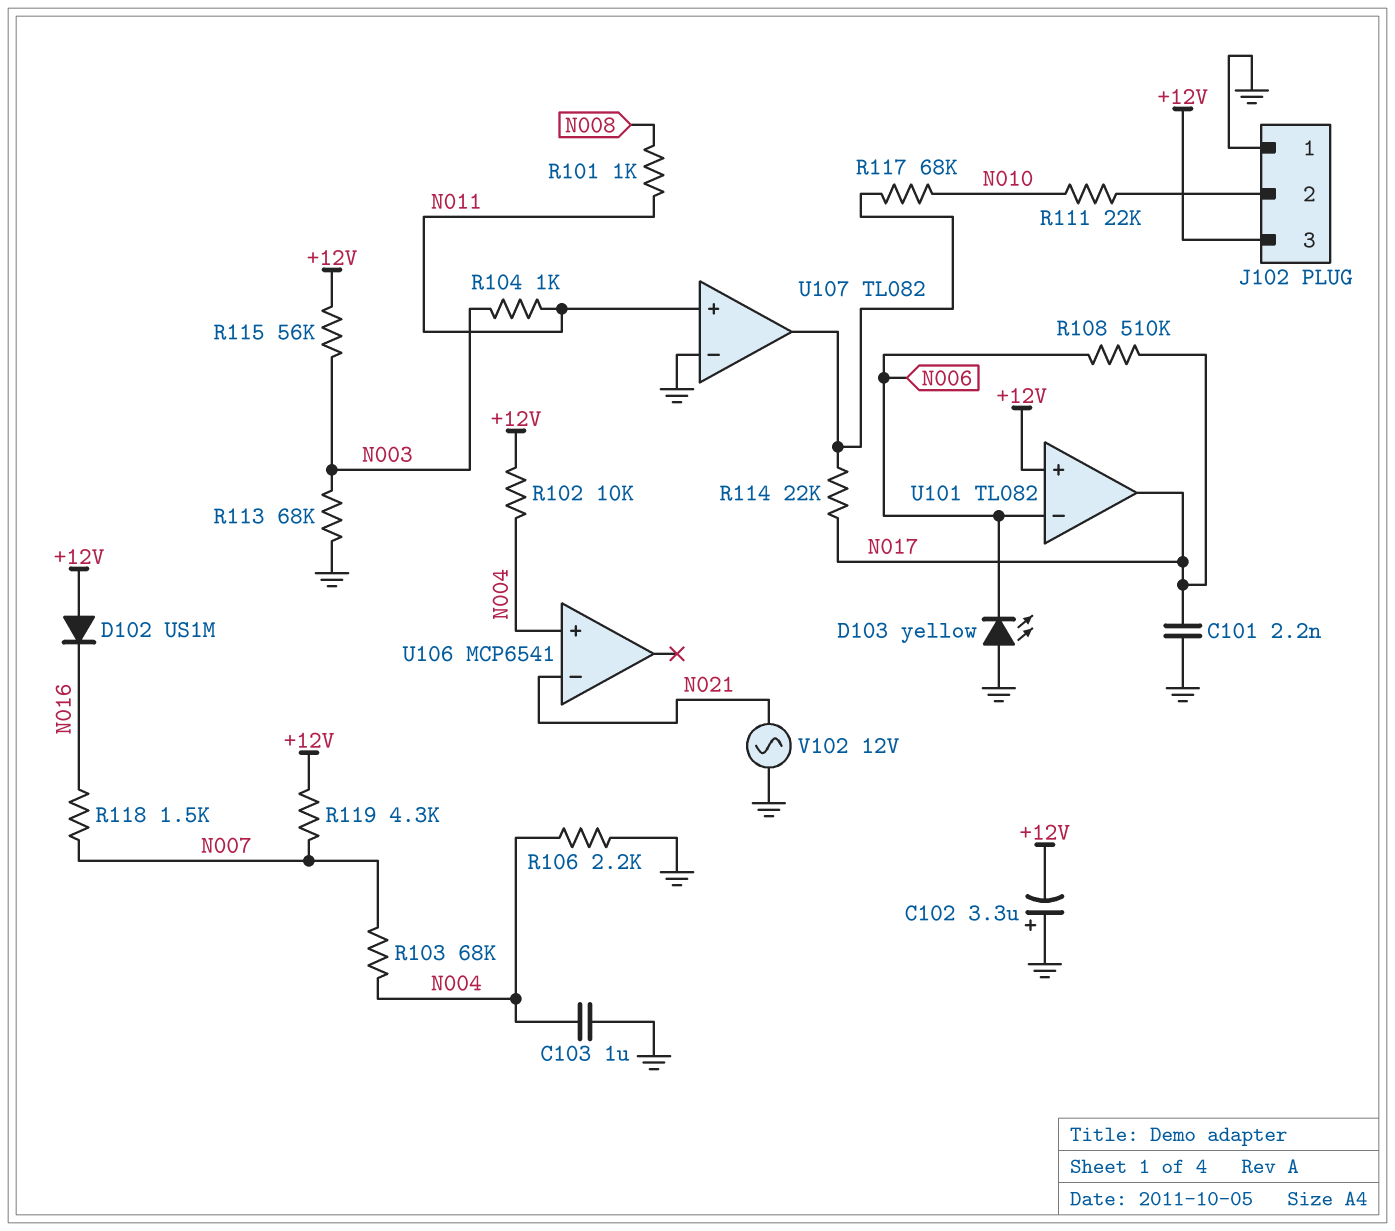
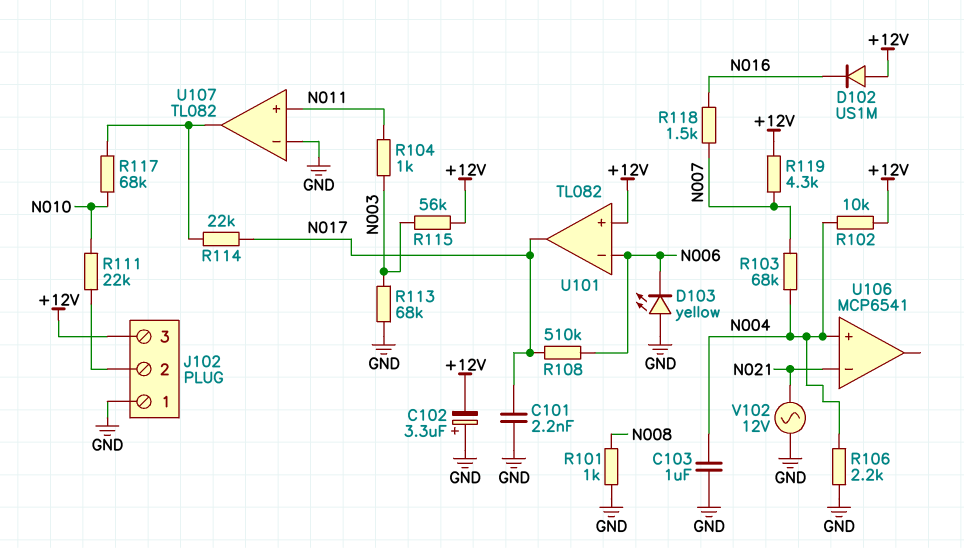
R101: 1k (N008, N011) -> 1k (GND, N008)

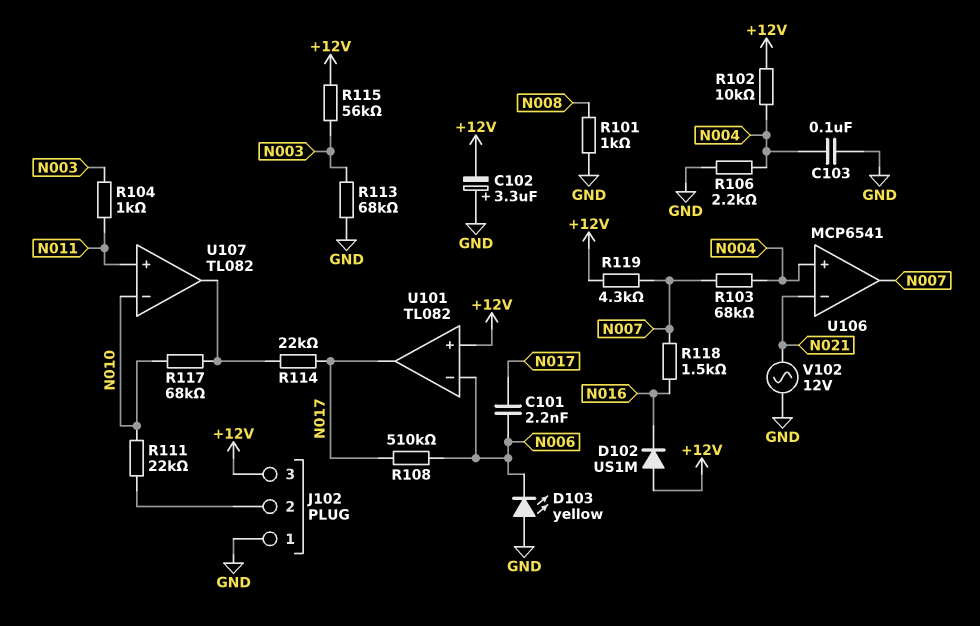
C101: 2.2nF (GND, N017) -> 2.2nF (N006, N017)
C103: 1uF (GND, N004) -> 100nF (GND, N004)
U106 pin out: none -> N007
U107 pin in-: GND -> N010

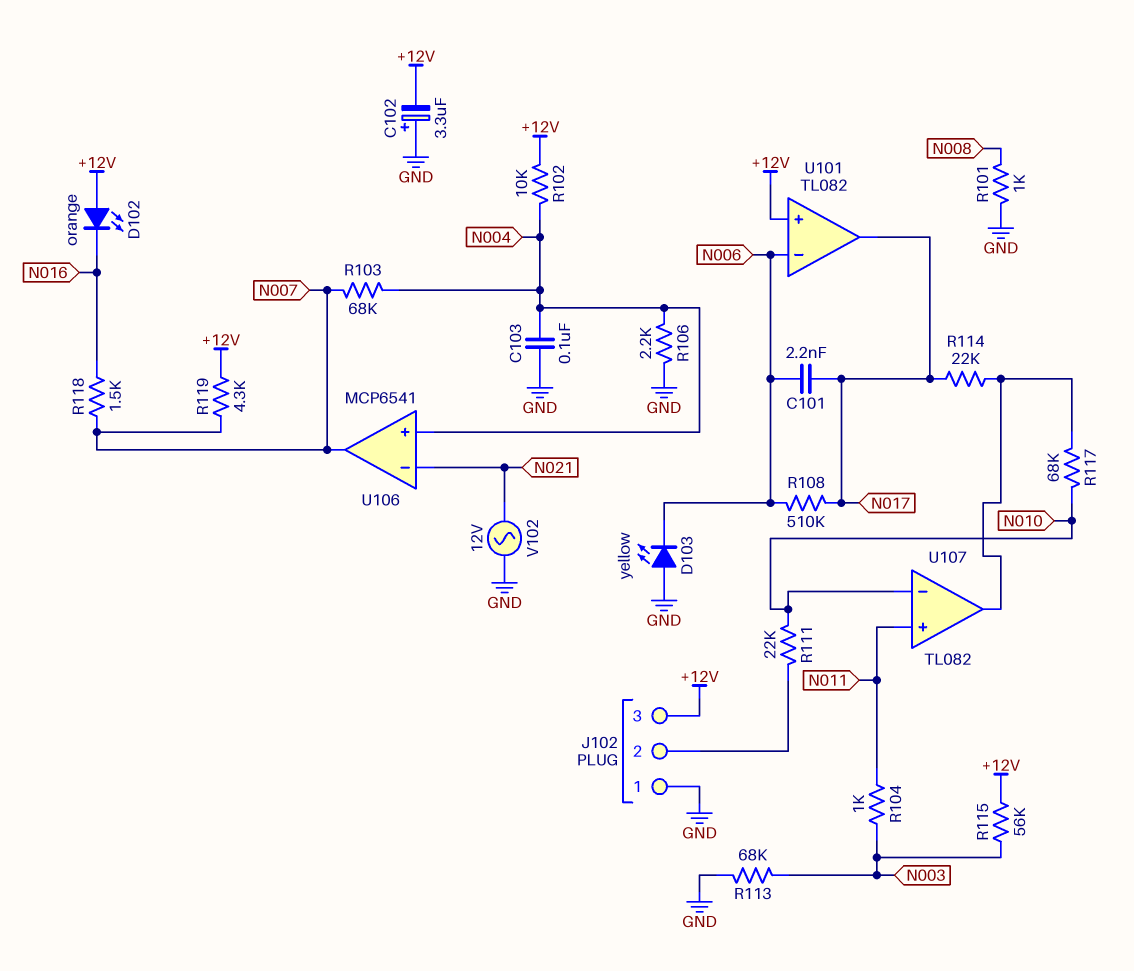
D102: diode US1M (A +12V, K N016) -> LED orange (A +12V, K N016)

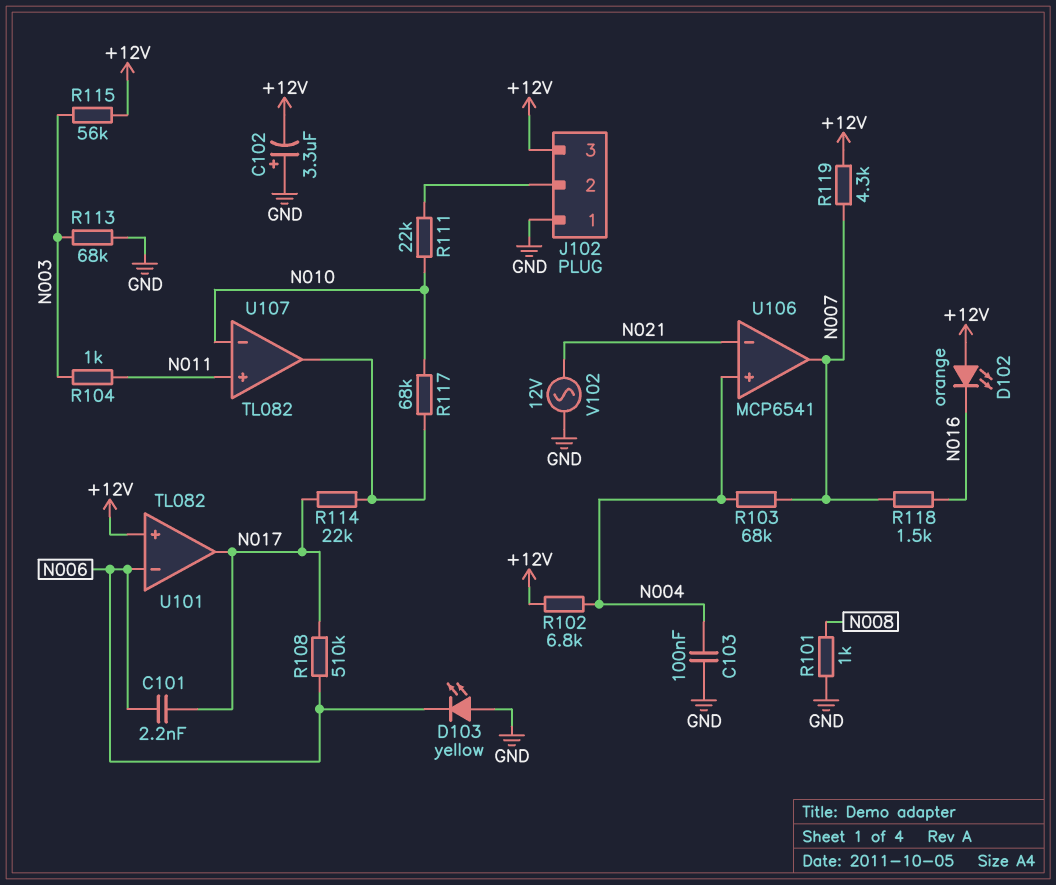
R102: 10k (+12V, N004) -> 6.8k (+12V, N004)
R106: 2.2k (GND, N004) -> none

